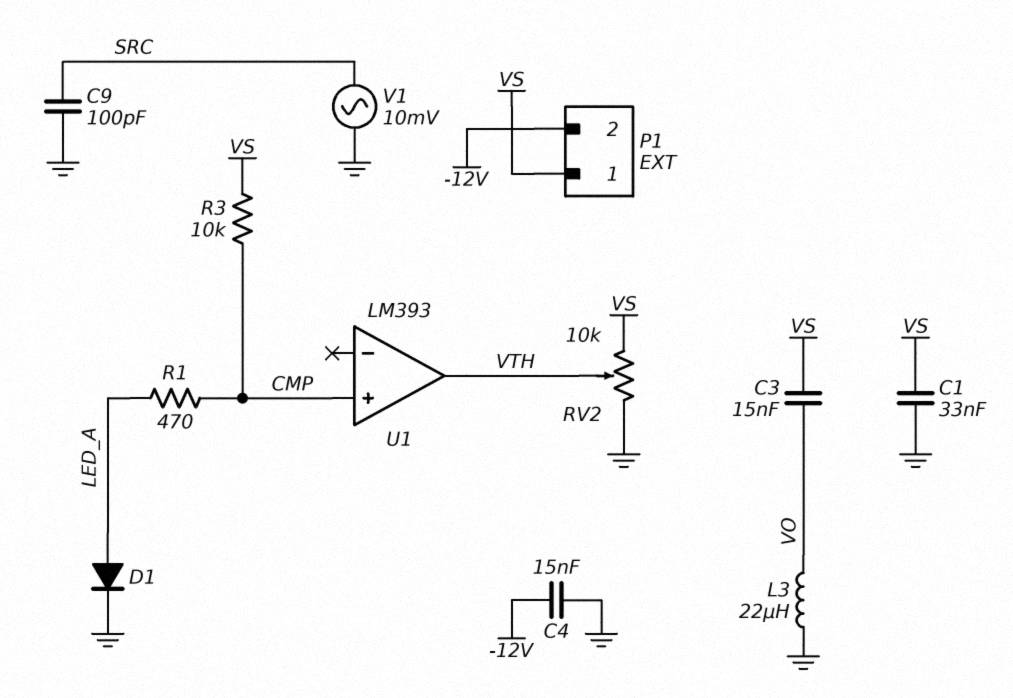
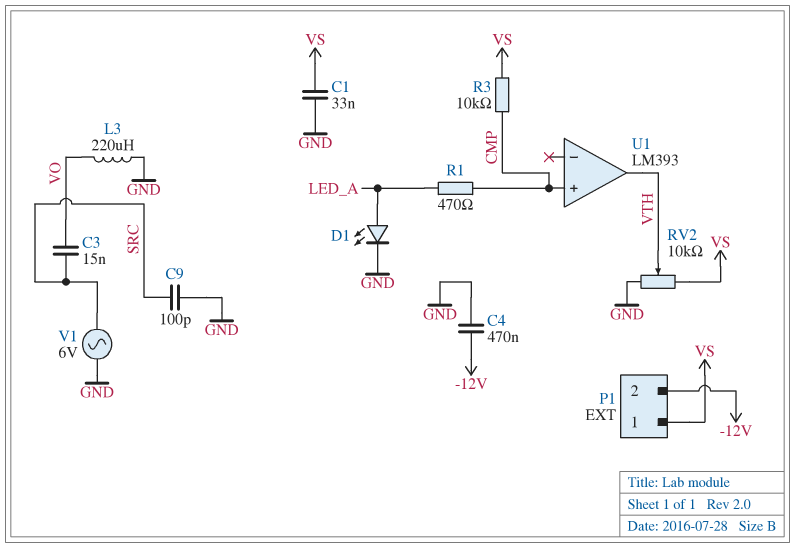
C3: 15nF (VO, VS) -> 15nF (SRC, VO)
C4: 15nF (-12V, GND) -> 470nF (-12V, GND)
D1: diode (A LED_A, K GND) -> LED (A LED_A, K GND)
L3: 22uH (GND, VO) -> 220uH (GND, VO)
V1: AC 10mV (GND, SRC) -> AC 6V (GND, SRC)

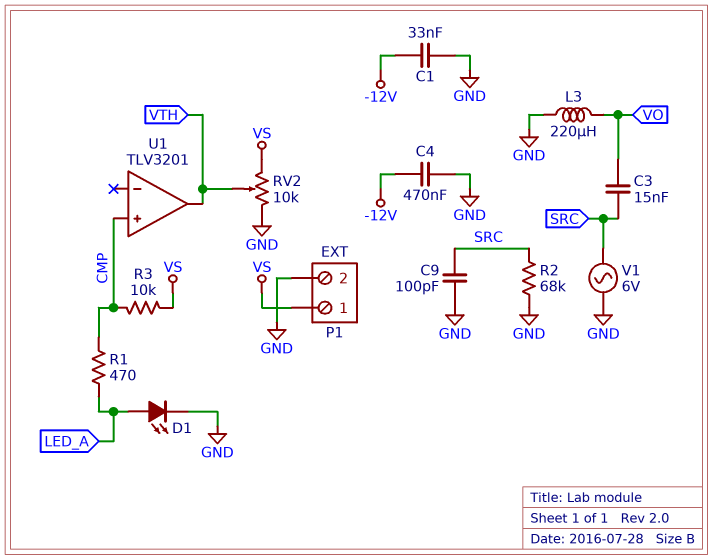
C1: 33nF (GND, VS) -> 33nF (-12V, GND)
P1 pin 2: -12V -> GND
R2: none -> 68k (GND, SRC)
U1: LM393 -> TLV3201

